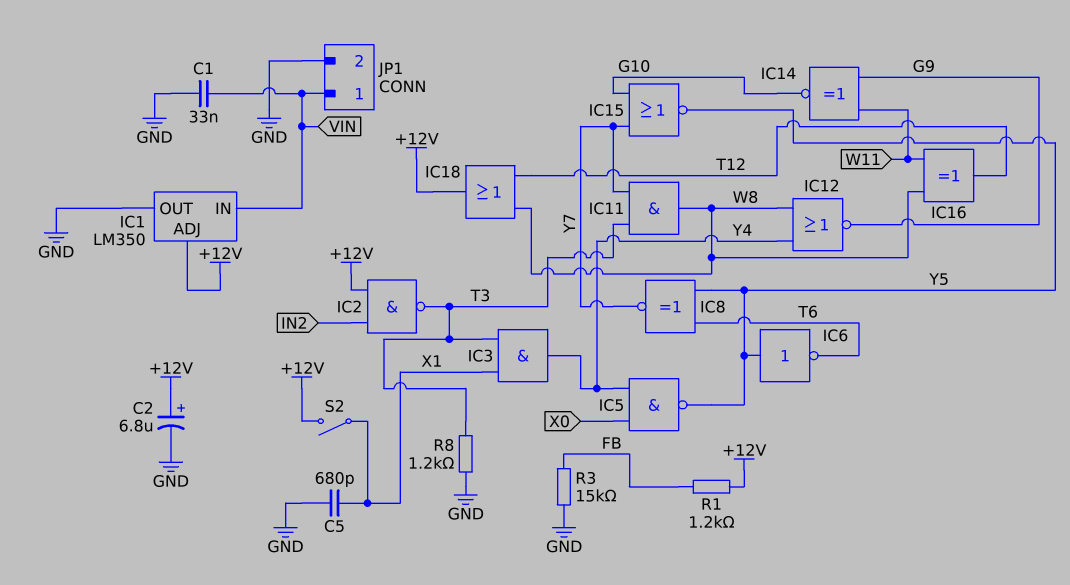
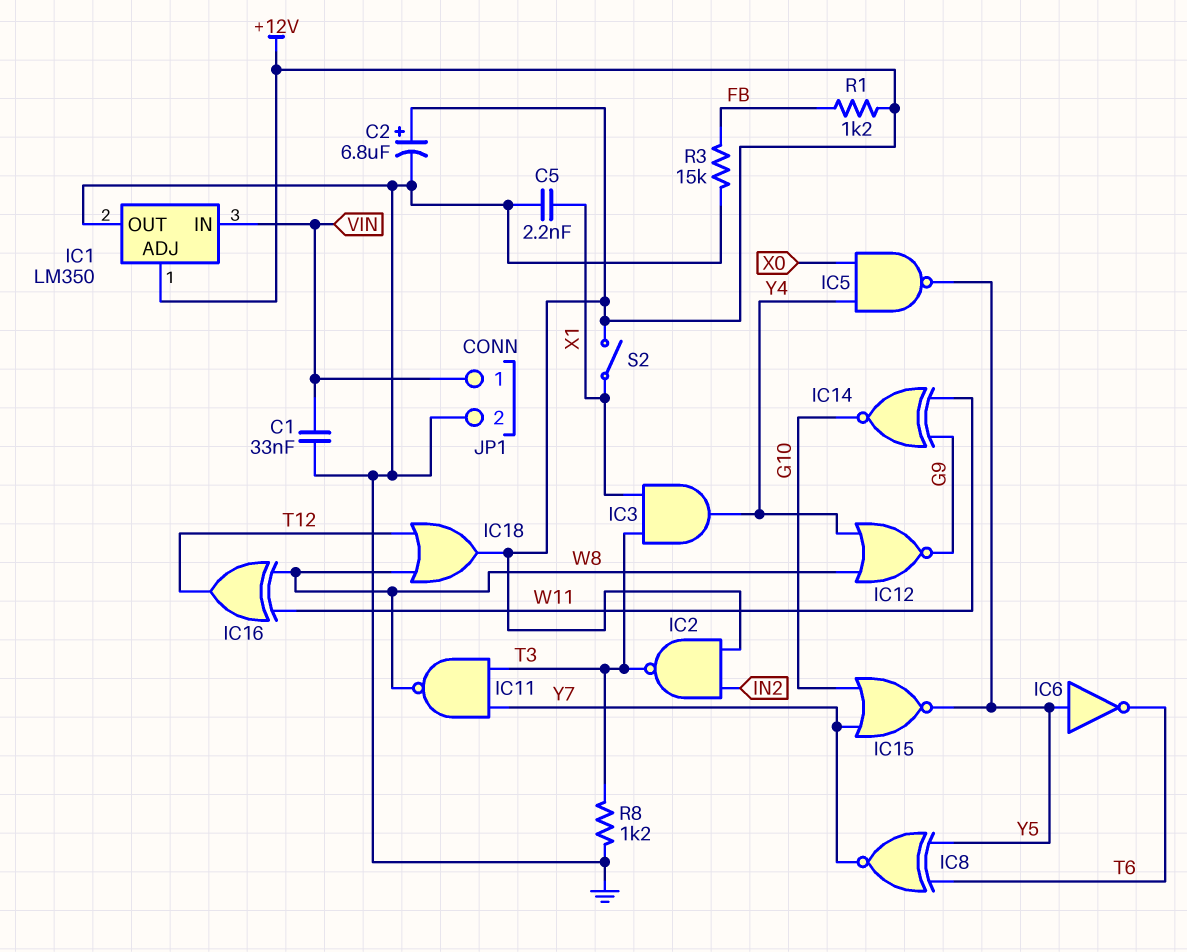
C5: 680pF (GND, X1) -> 2.2nF (GND, X1)
IC11: AND (in T3, in Y7, out W8) -> NAND (in T3, in Y7, out W8)

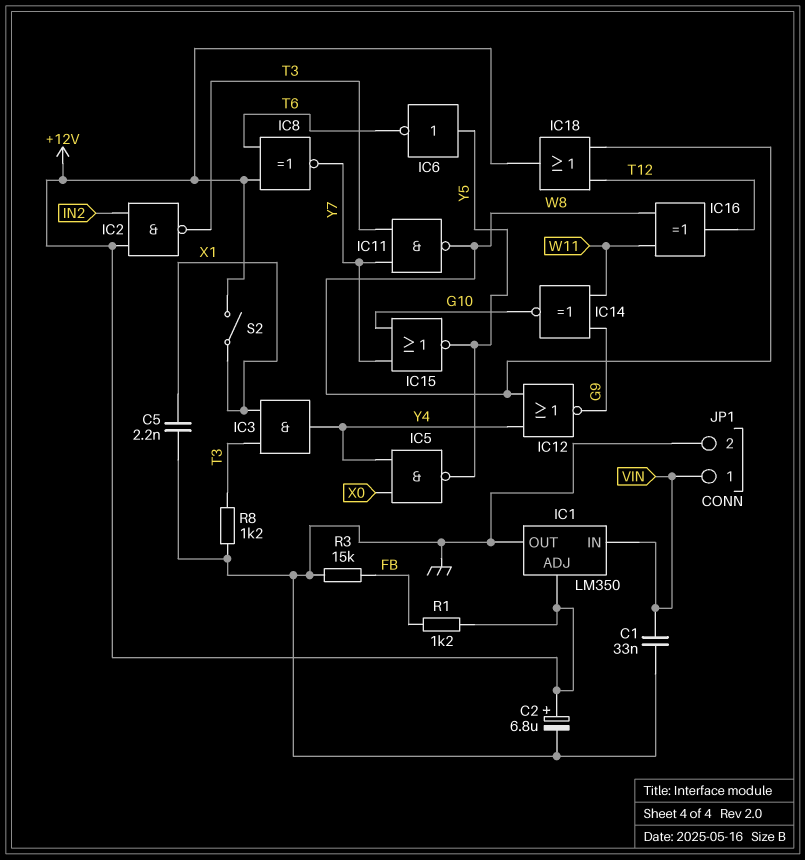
IC8: XNOR (in T6, in Y5, out Y7) -> XNOR (in +12V, in T6, out Y7)

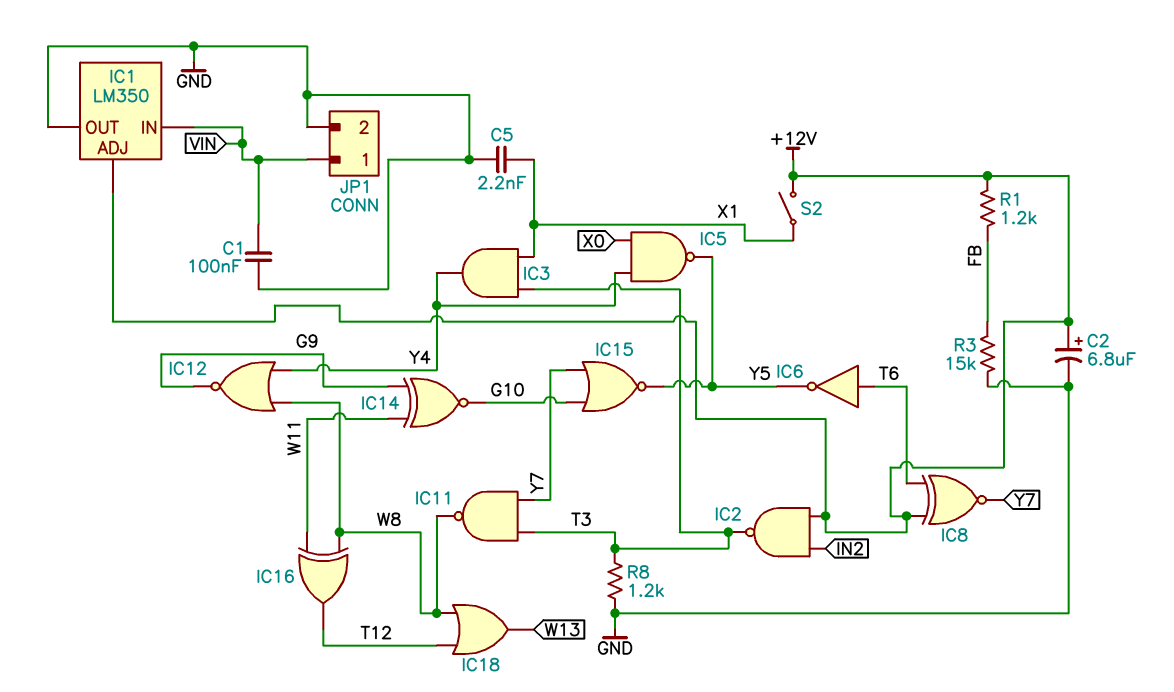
C1: 33nF (GND, VIN) -> 100nF (GND, VIN)
IC6: NOT (in Y5, out T6) -> NOT (in T6, out Y5)
IC18: OR (in T12, in W8, out +12V) -> OR (in T12, in W8, out W13)

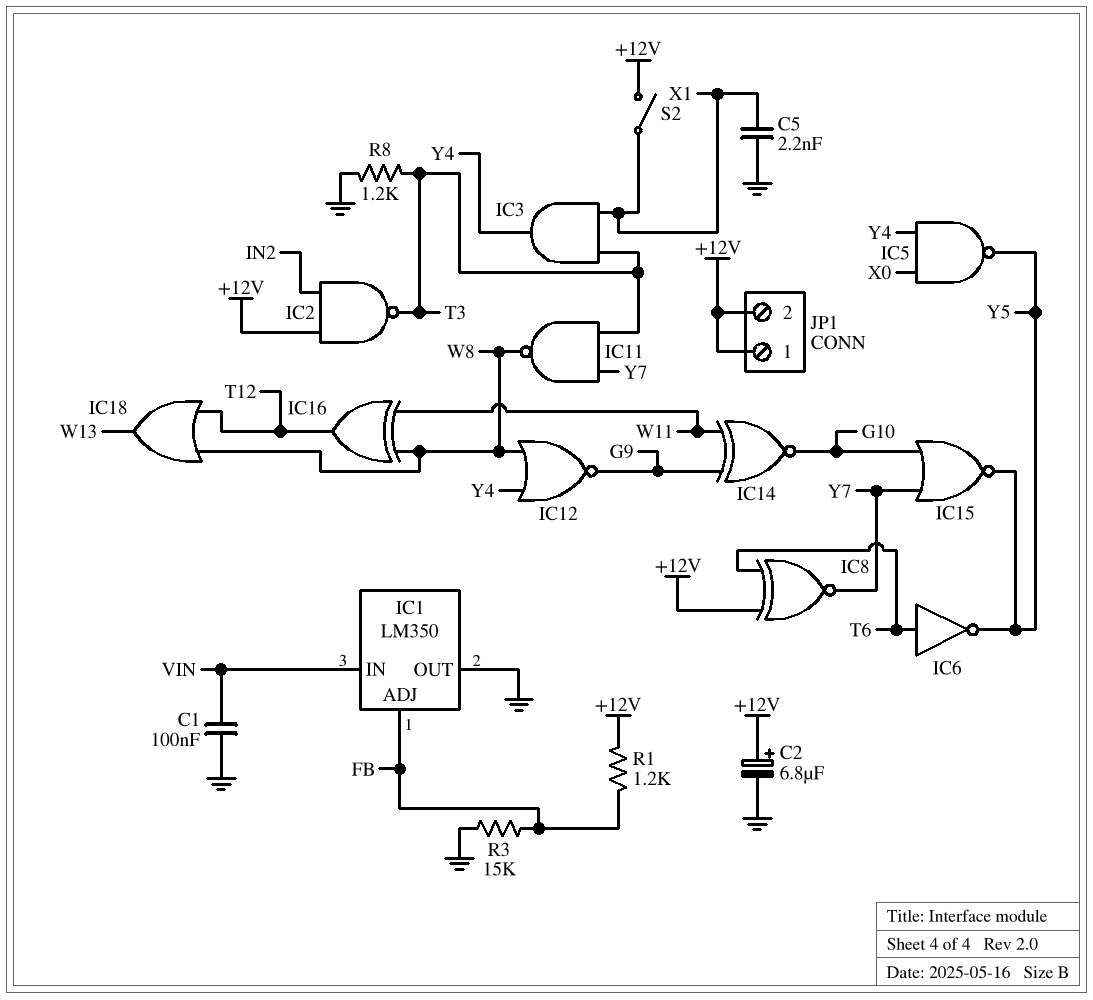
IC1 pin ADJ: +12V -> FB
JP1 pin 1: VIN -> +12V
JP1 pin 2: GND -> +12V

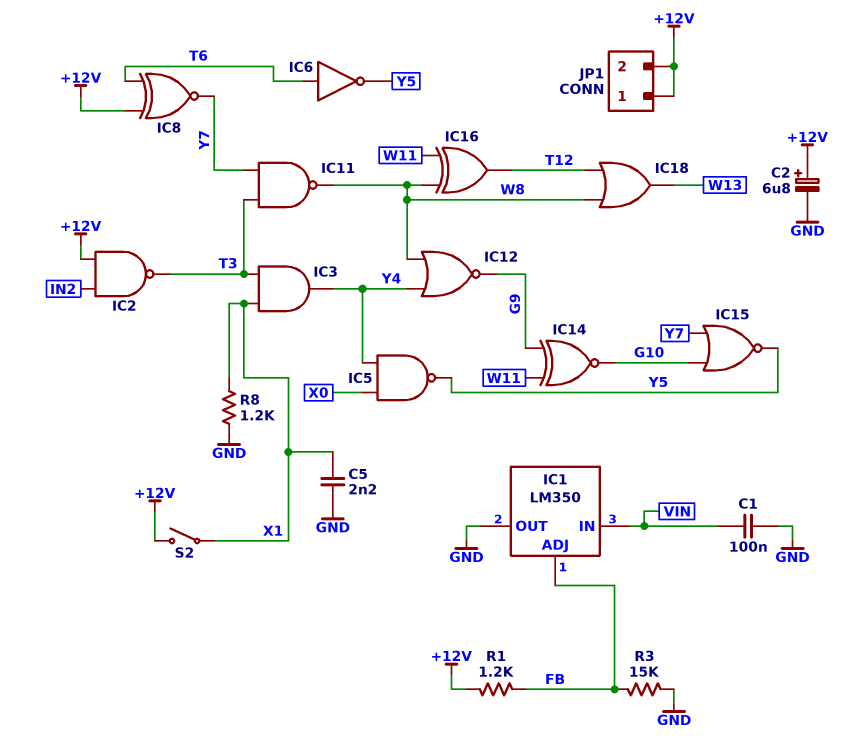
R8: 1.2k (GND, T3) -> 1.2k (GND, X1)

